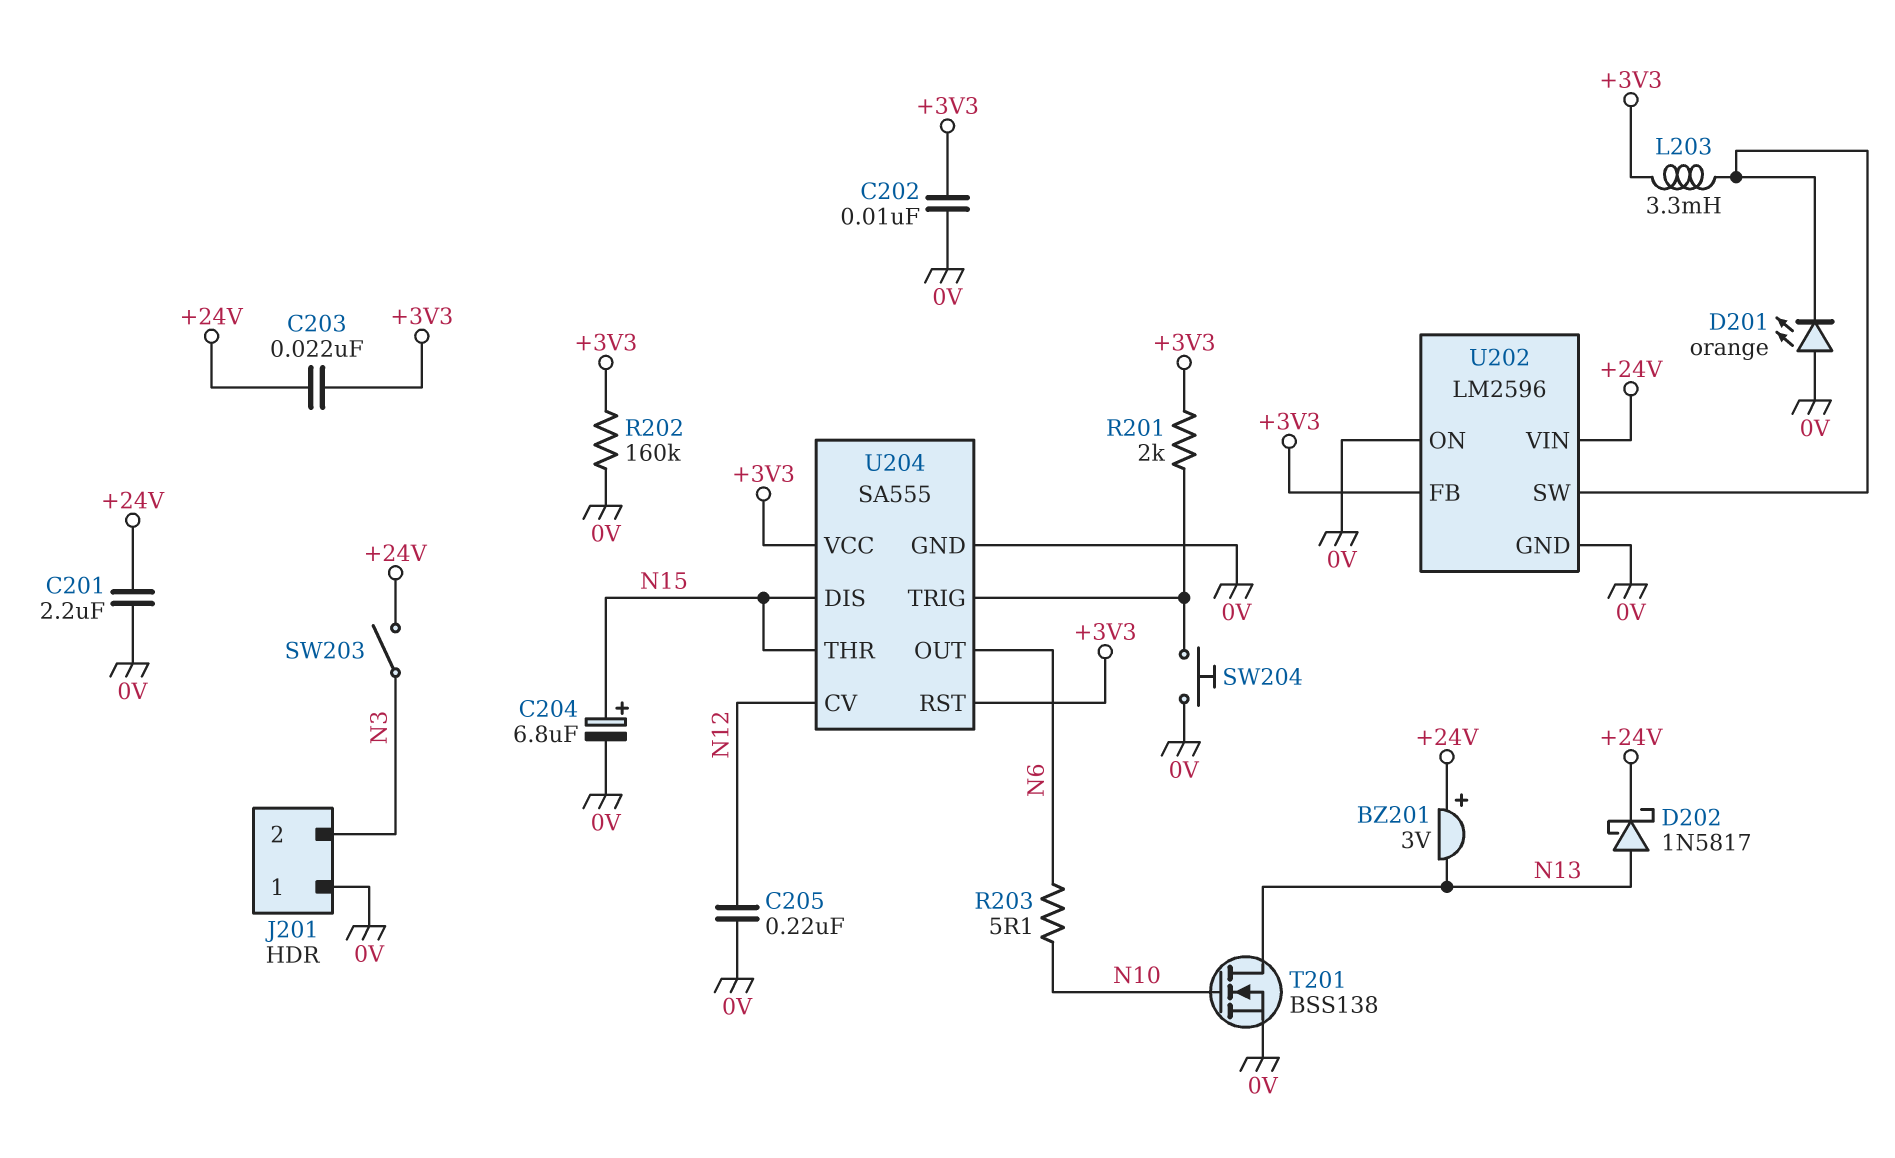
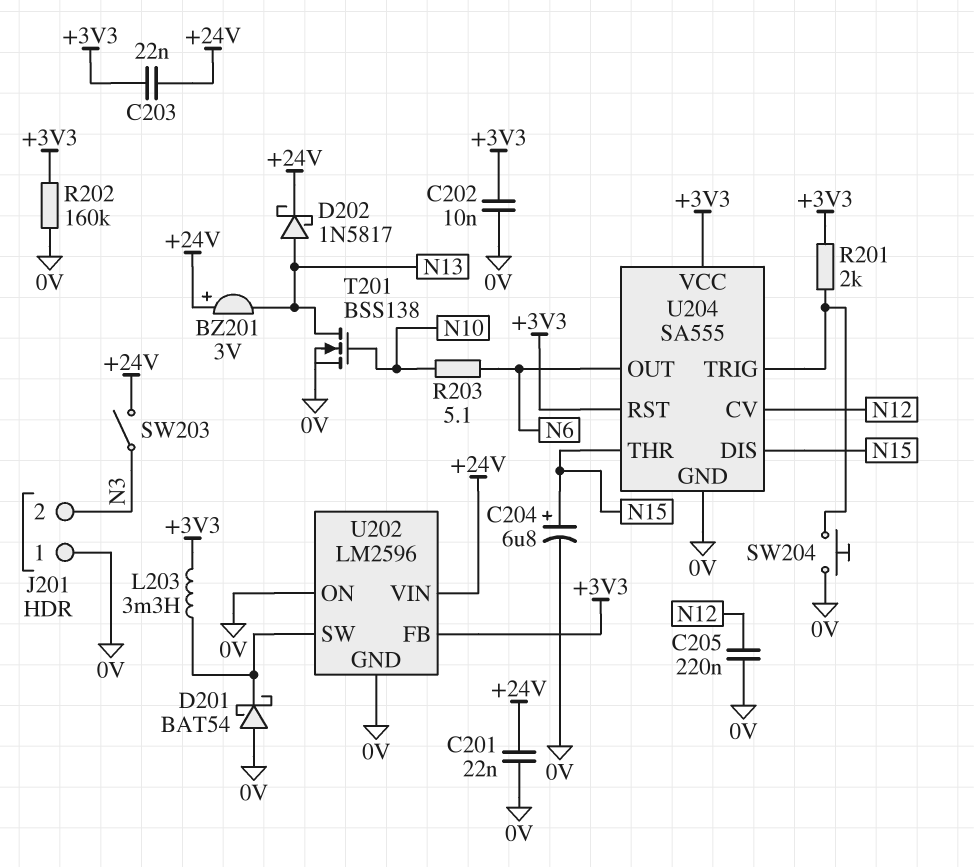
C201: 2.2uF (+24V, 0V) -> 22nF (+24V, 0V)
D201: LED orange (A 0V, K U202/SW) -> schottky BAT54 (A 0V, K U202/SW)

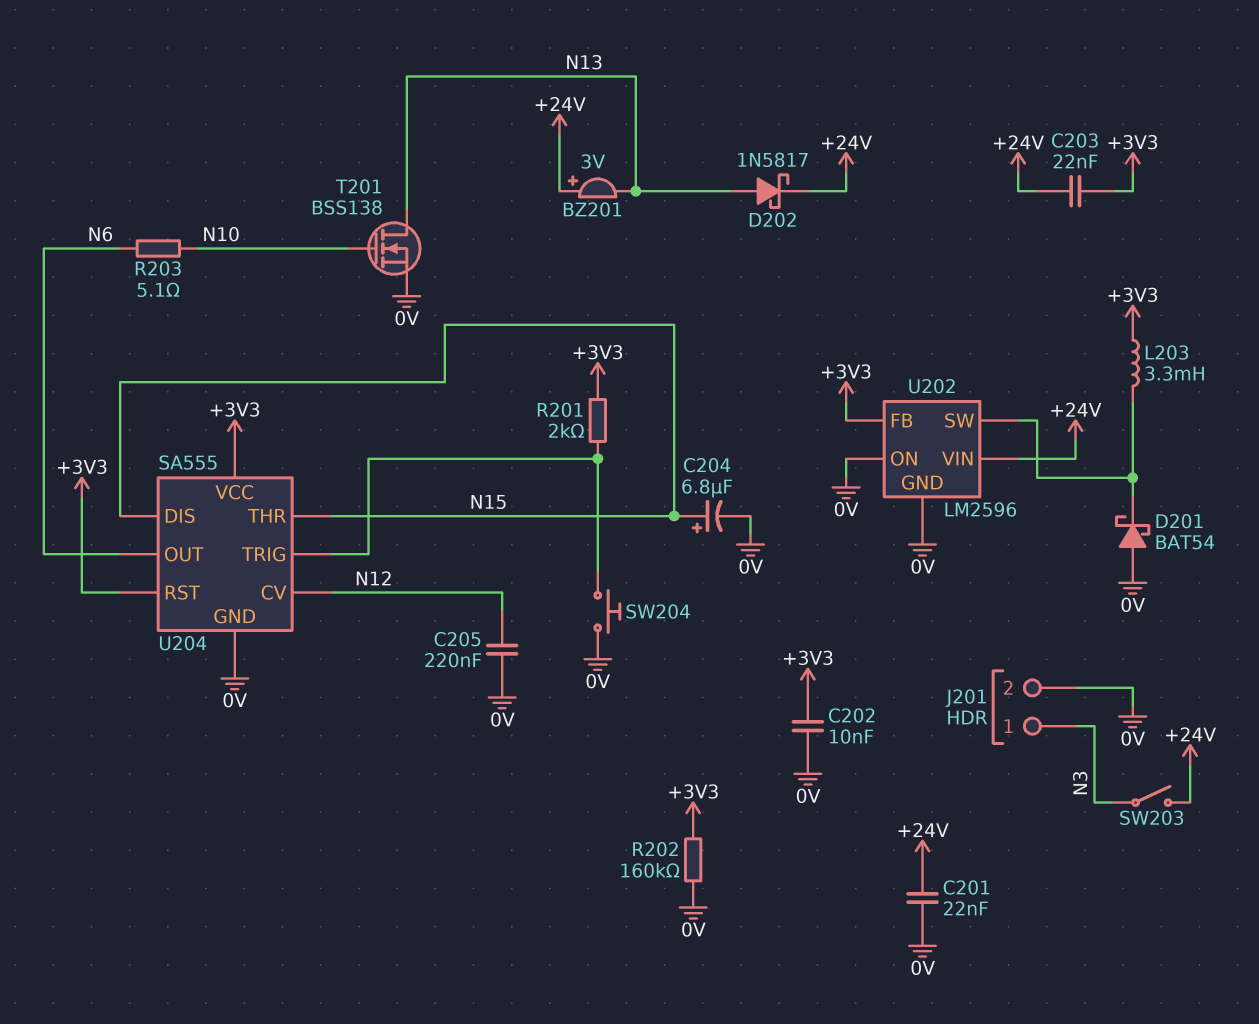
J201 pin 1: 0V -> N3
J201 pin 2: N3 -> 0V

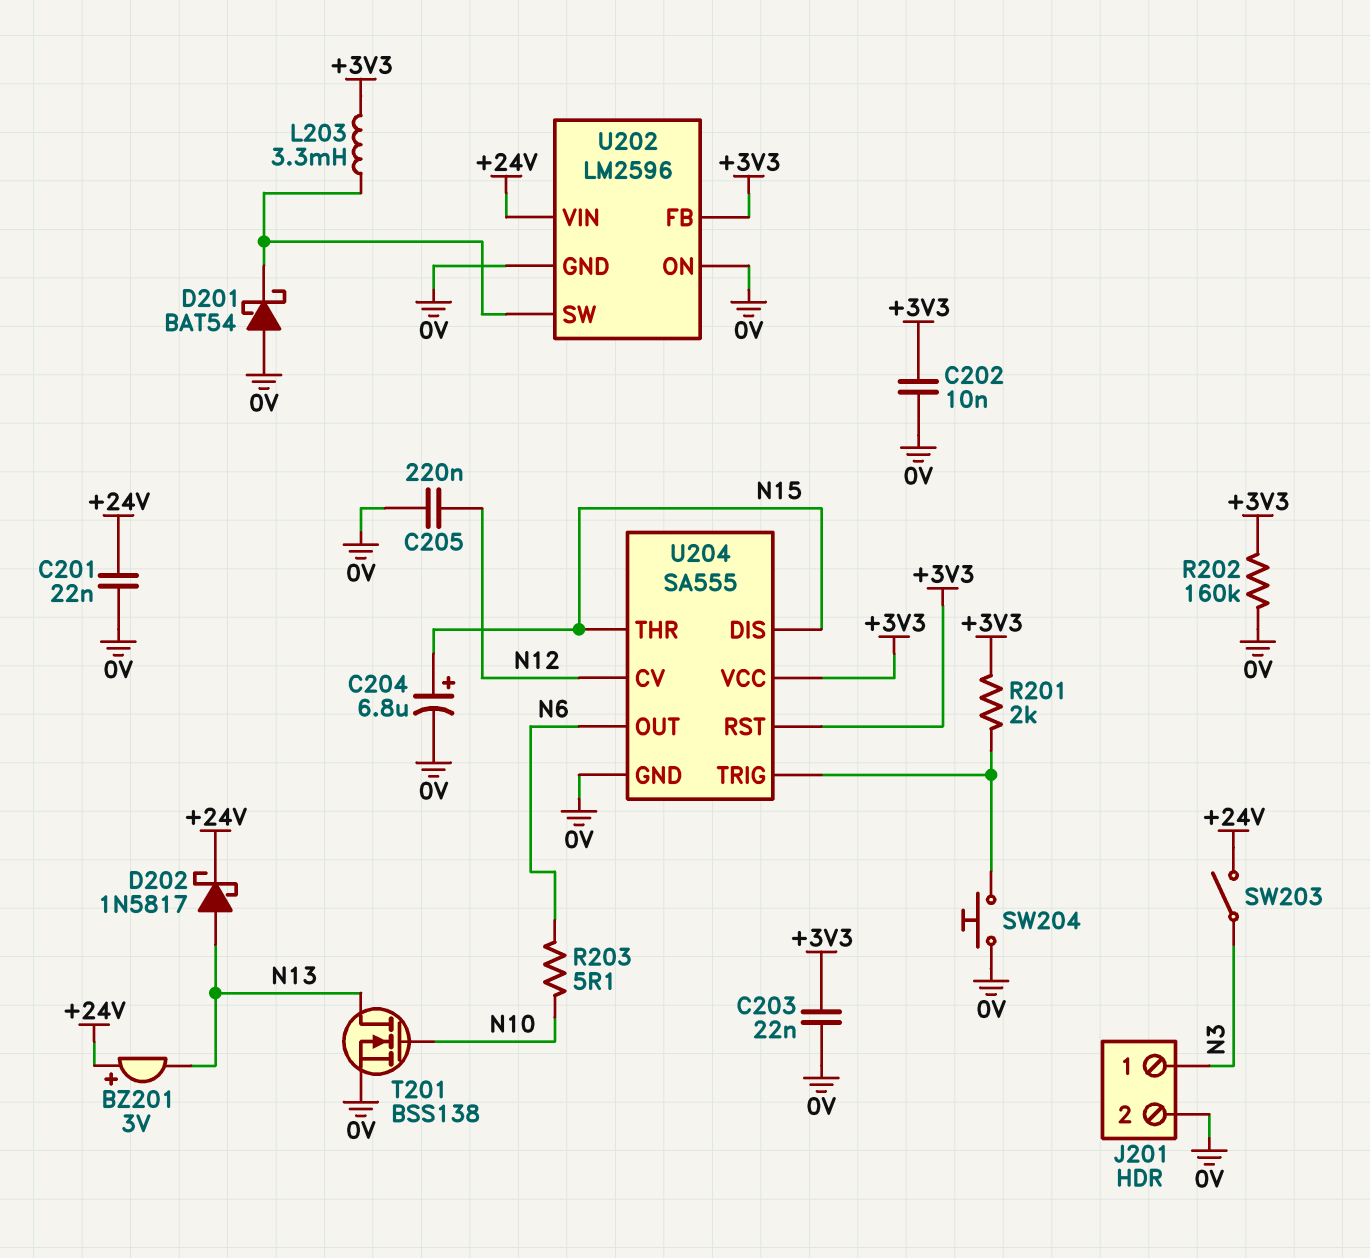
C203: 22nF (+3V3, +24V) -> 22nF (+3V3, 0V)

